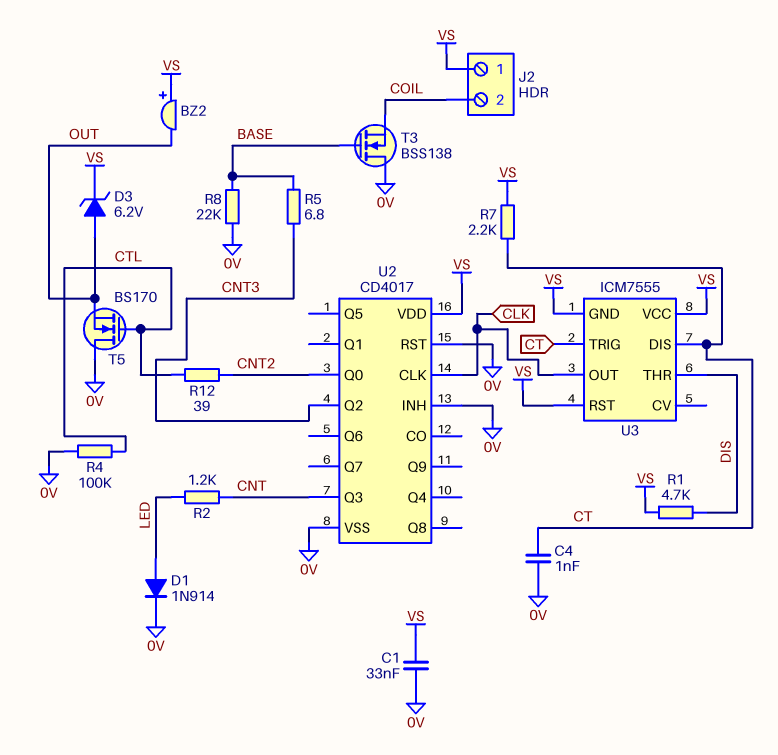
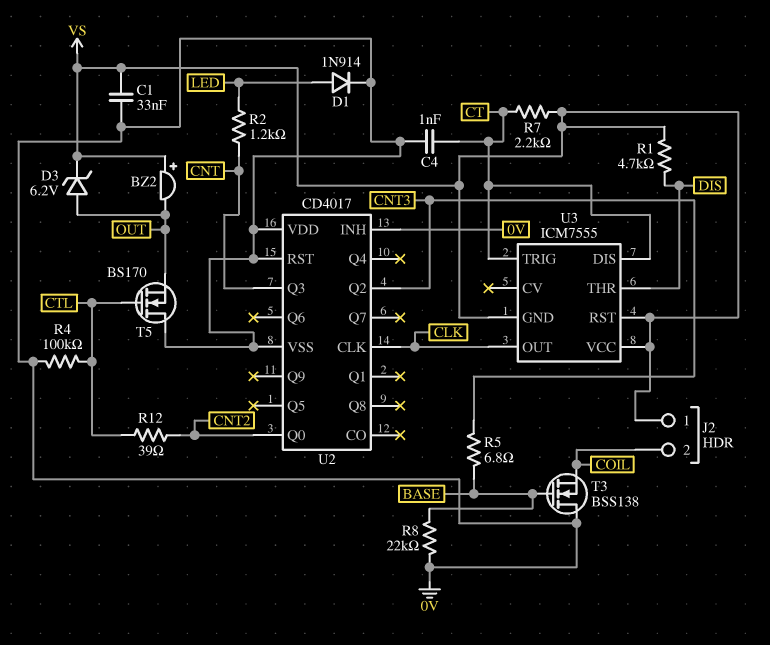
U2 pin VDD: VS -> 0V

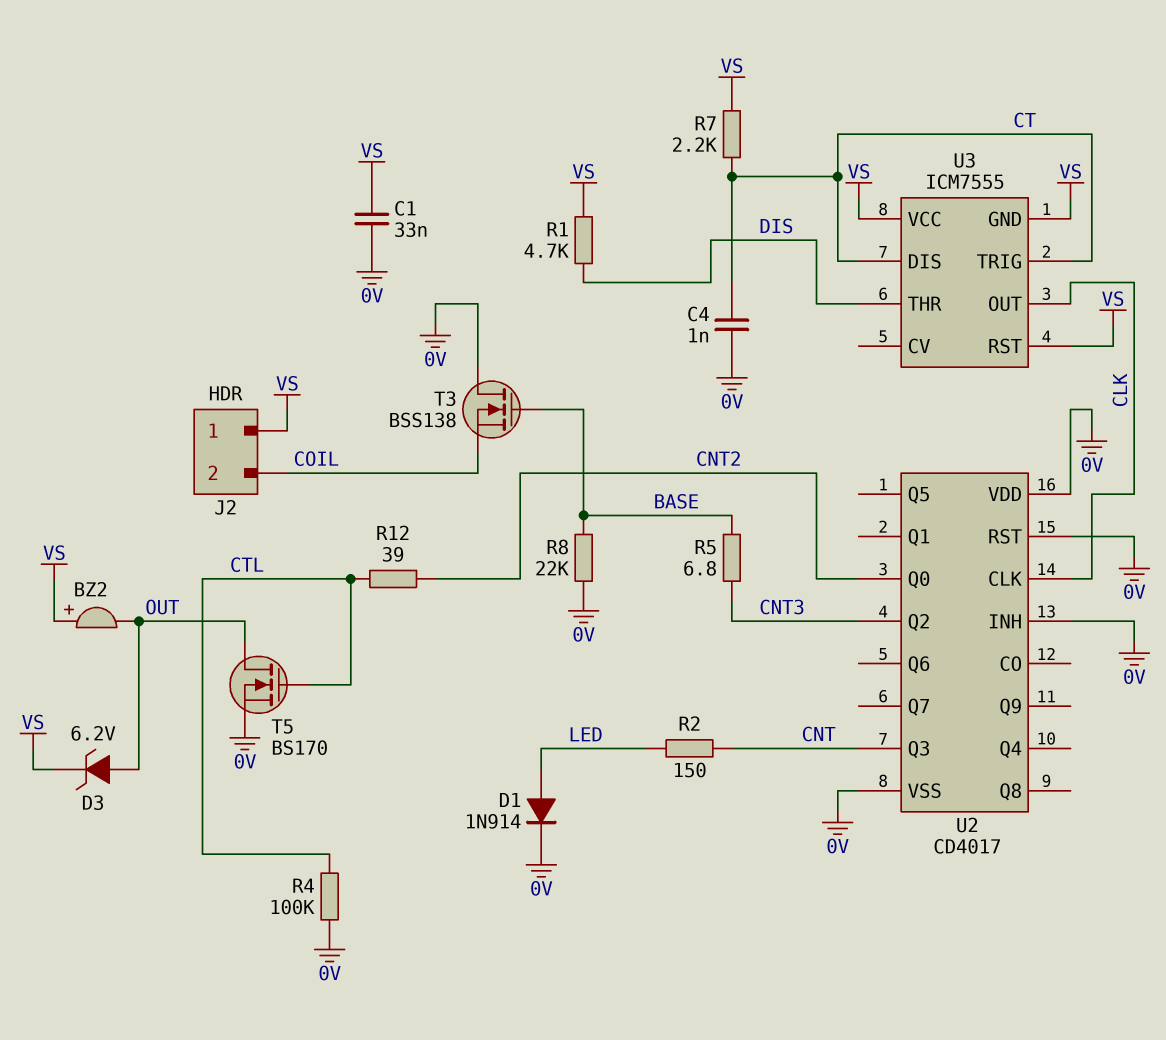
R2: 1.2k (CNT, LED) -> 150 (CNT, LED)
T5: NMOS BS170 (G CTL, D 0V, S OUT) -> NMOS BS170 (G CTL, D OUT, S 0V)

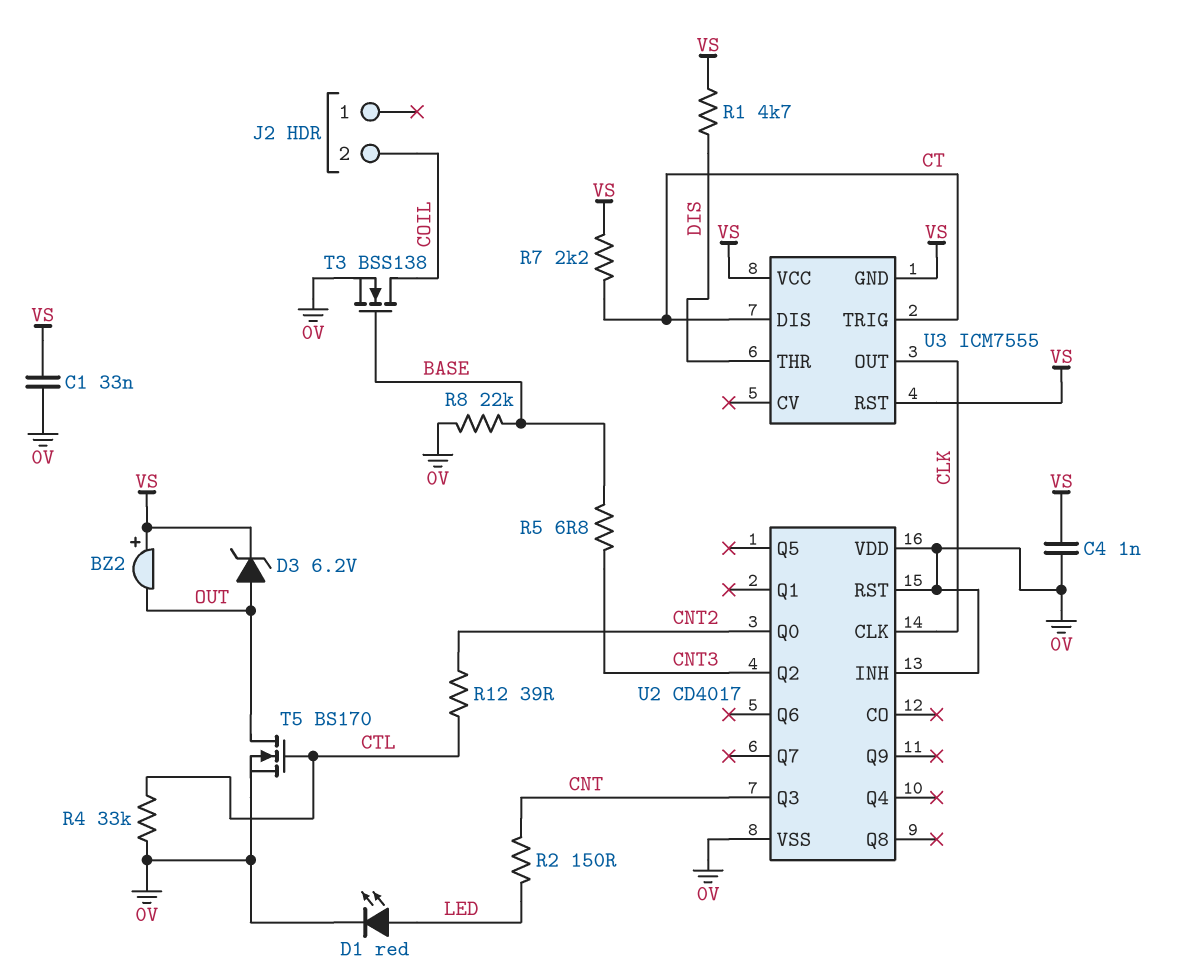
C4: 1nF (0V, CT) -> 1nF (0V, VS)
D1: diode 1N914 (A LED, K 0V) -> LED red (A LED, K 0V)
J2 pin 1: VS -> none
R4: 100k (0V, CTL) -> 33k (0V, CTL)
T3: NMOS BSS138 (G BASE, D 0V, S COIL) -> NMOS BSS138 (G BASE, D COIL, S 0V)

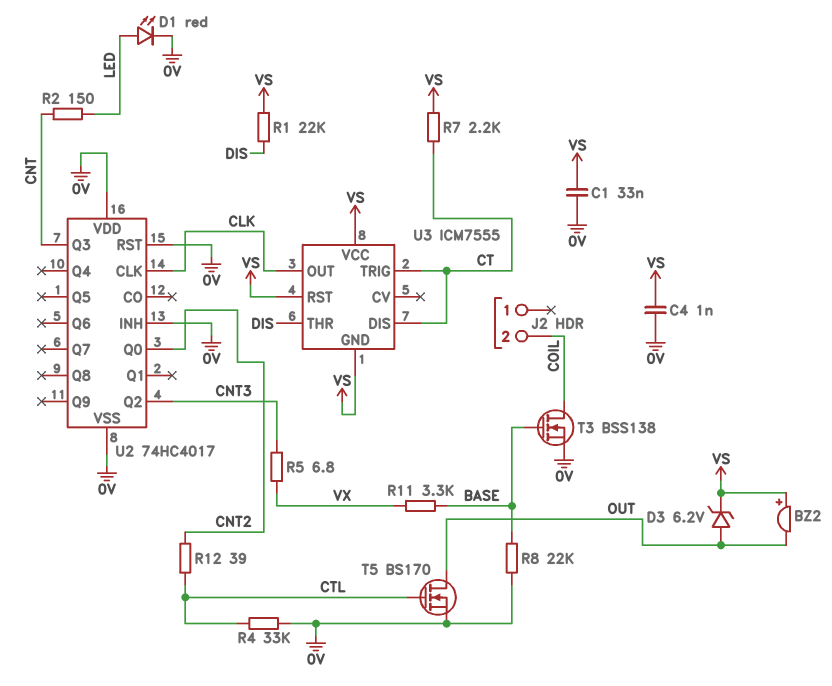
R1: 4.7k (DIS, VS) -> 22k (DIS, VS)
R5: 6.8 (BASE, CNT3) -> 6.8 (CNT3, VX)
R11: none -> 3.3k (BASE, VX)
U2: CD4017 -> 74HC4017

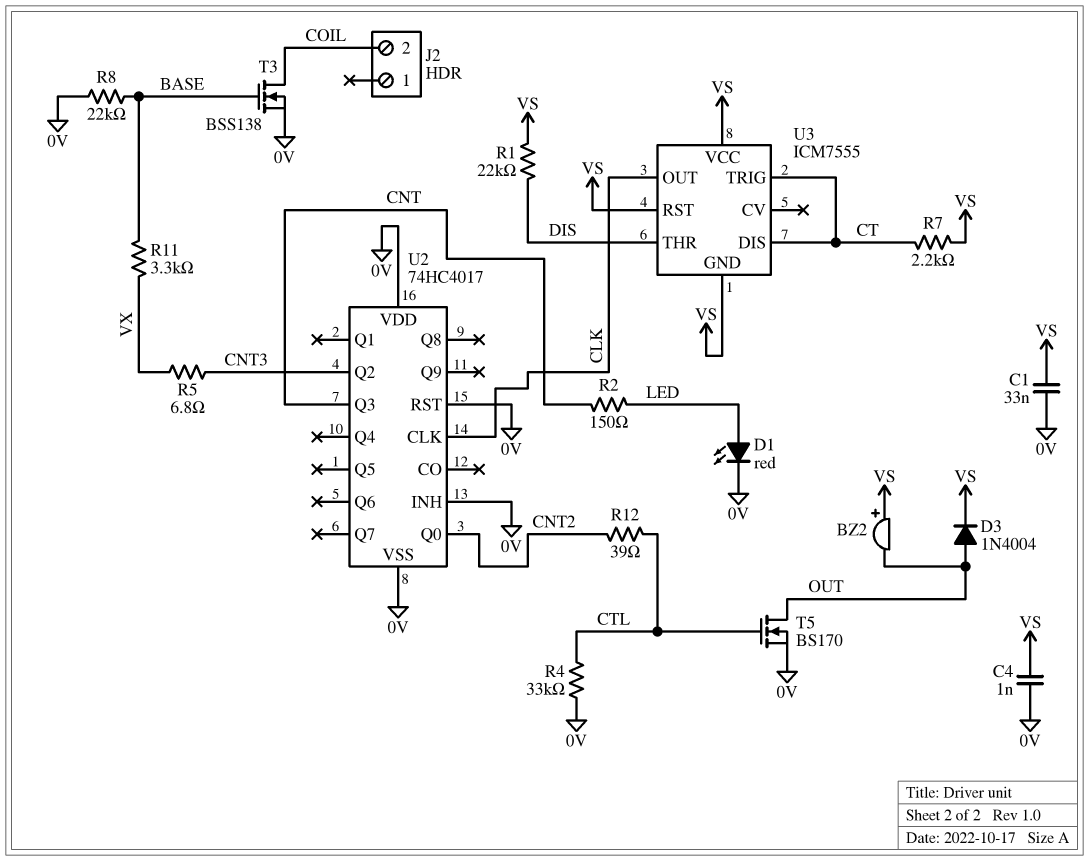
D3: zener 6.2V (A OUT, K VS) -> diode 1N4004 (A OUT, K VS)

